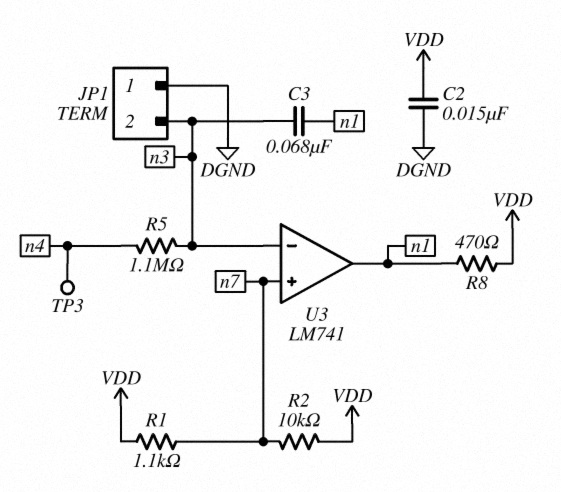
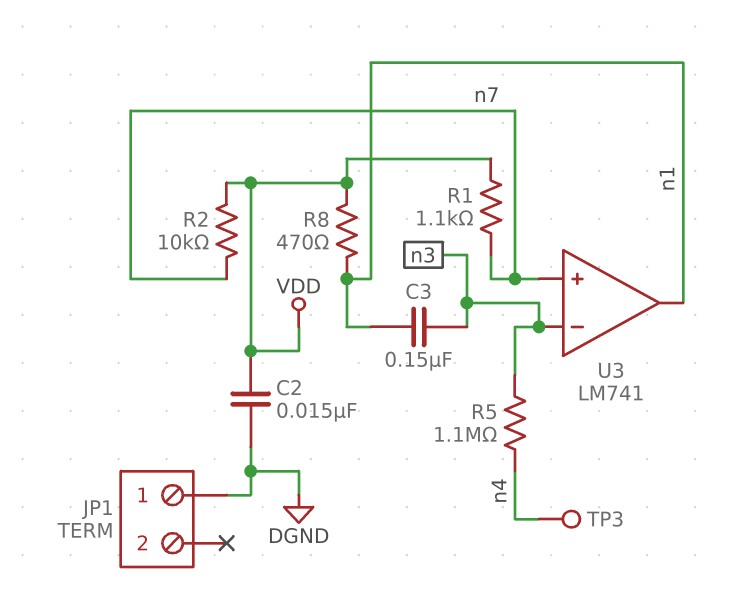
C3: 68nF (n1, n3) -> 150nF (n1, n3)
JP1 pin 2: n3 -> none

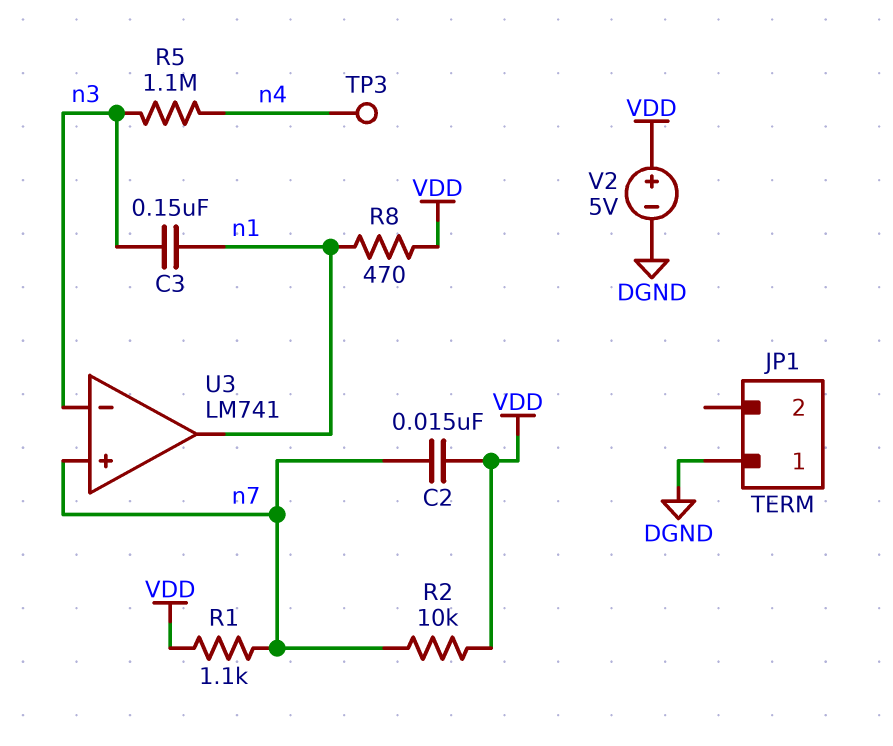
C2: 15nF (DGND, VDD) -> 15nF (VDD, n7)
V2: none -> 5V (plus VDD, minus DGND)

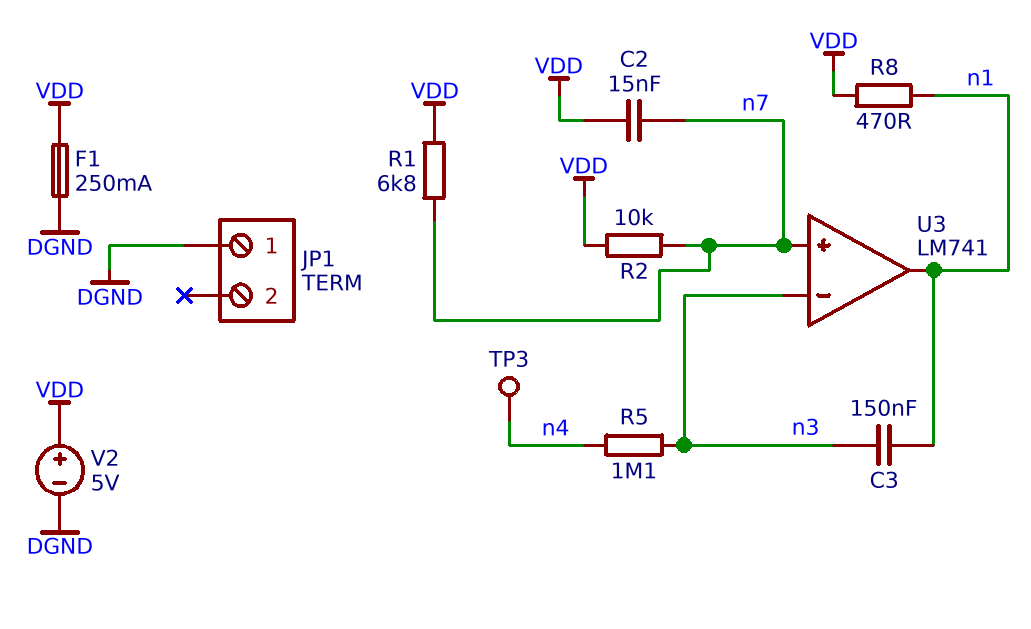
F1: none -> 250mA (DGND, VDD)
R1: 1.1k (VDD, n7) -> 6.8k (VDD, n7)

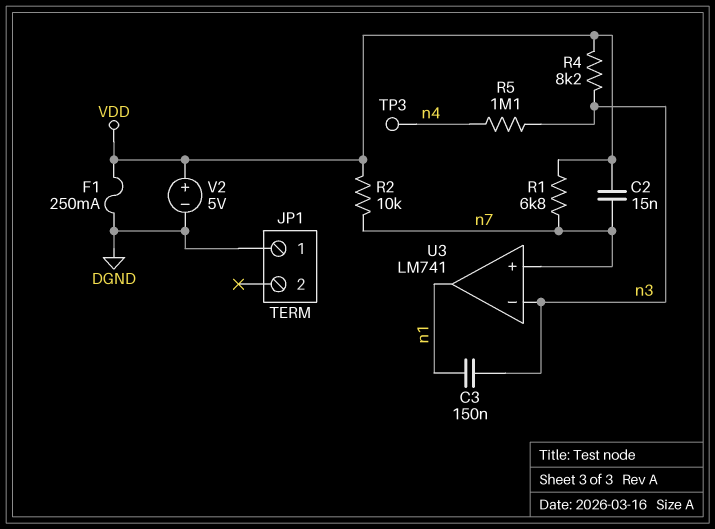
R4: none -> 8.2k (VDD, n3)
R8: 470 (VDD, n1) -> none

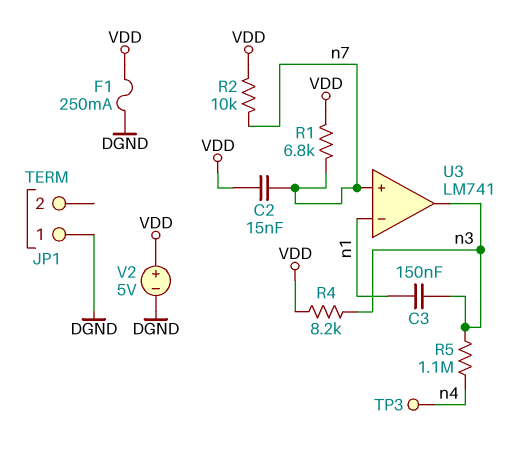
U3 pin in-: n3 -> n1
U3 pin out: n1 -> n3

